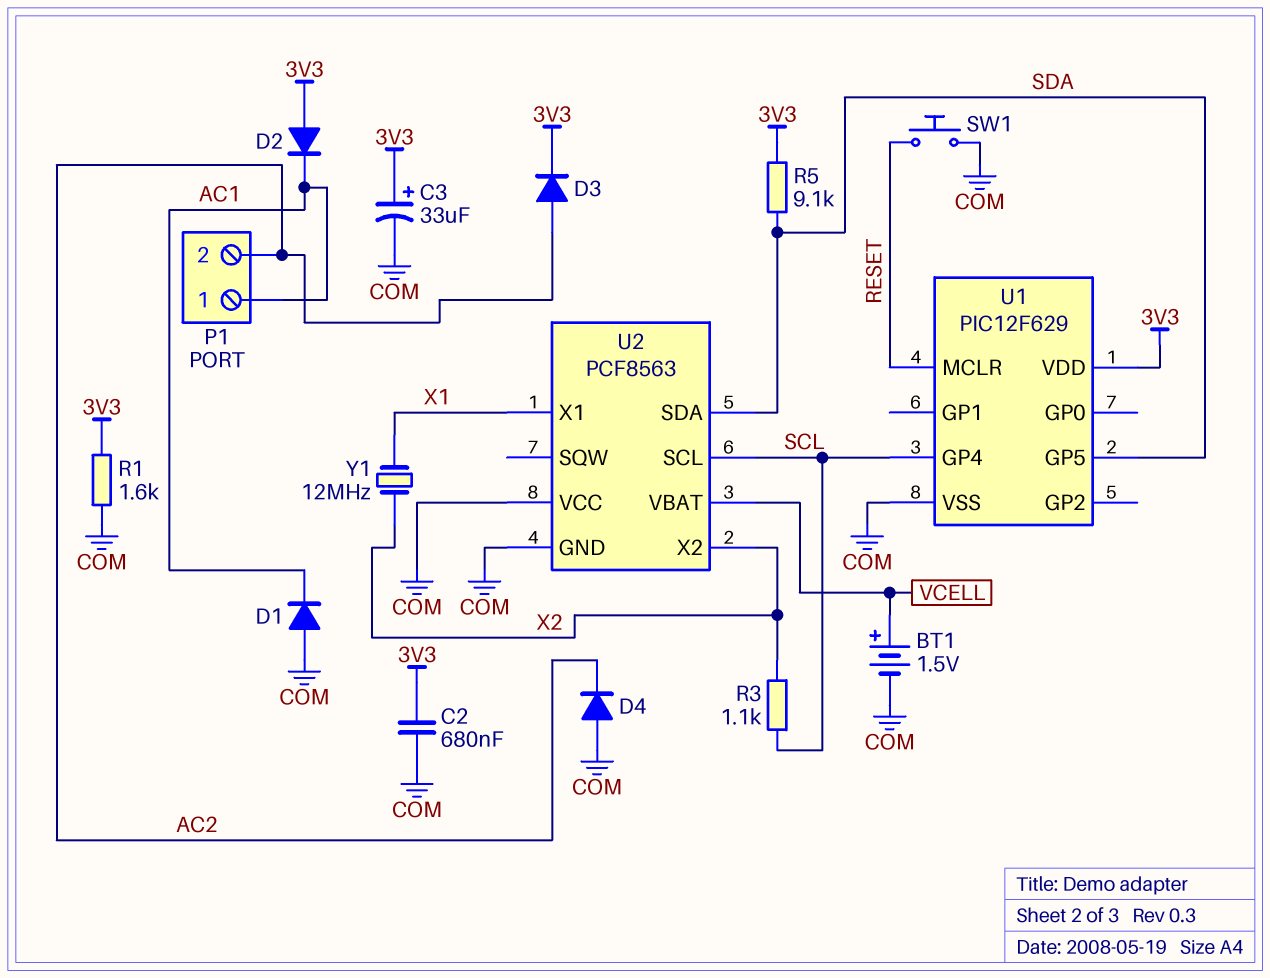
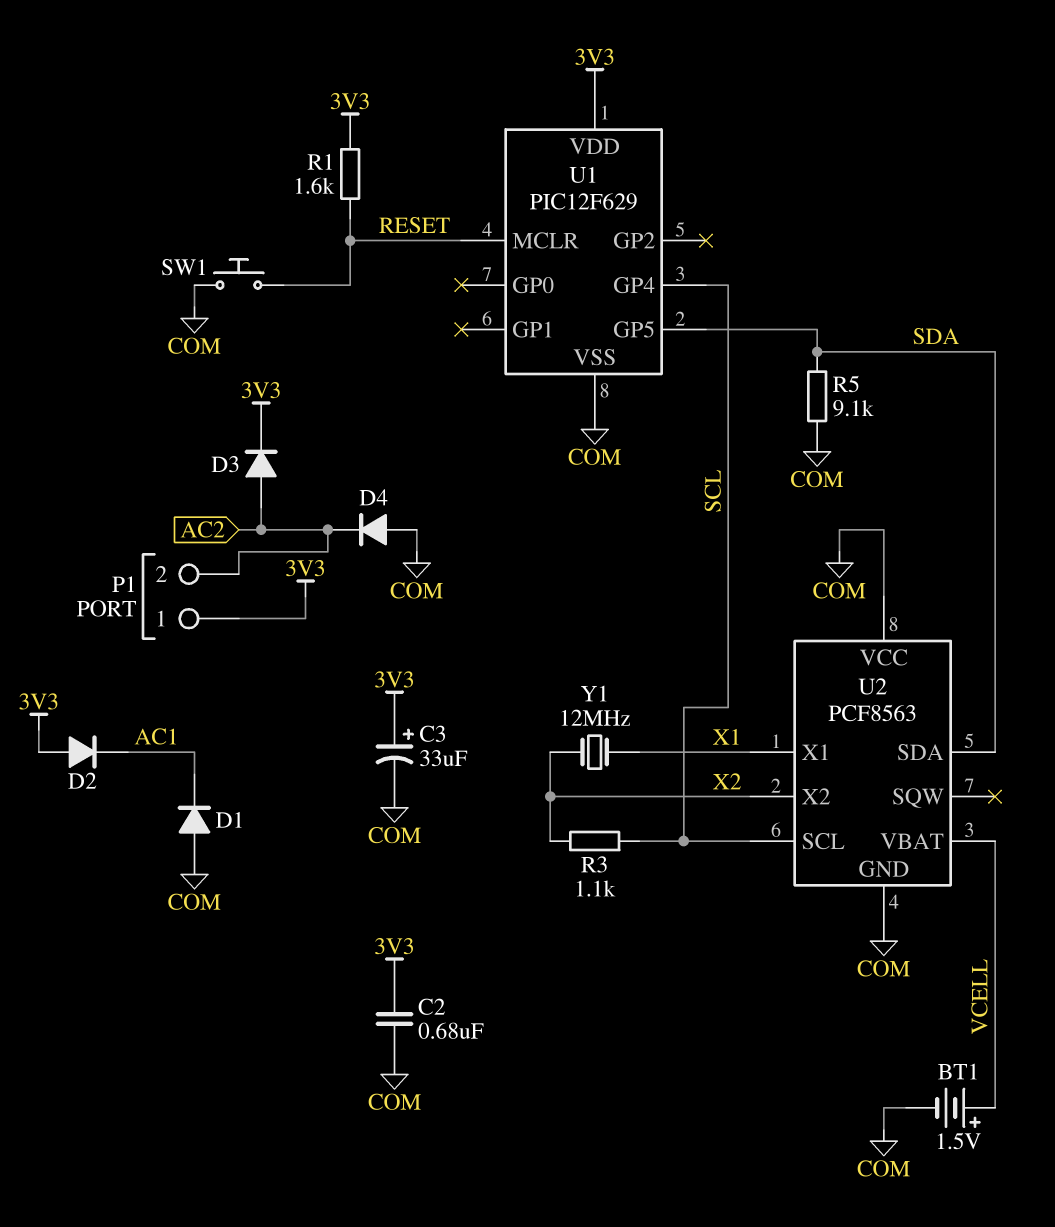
P1 pin 1: AC1 -> 3V3
R1: 1.6k (3V3, COM) -> 1.6k (3V3, RESET)
R5: 9.1k (3V3, SDA) -> 9.1k (COM, SDA)

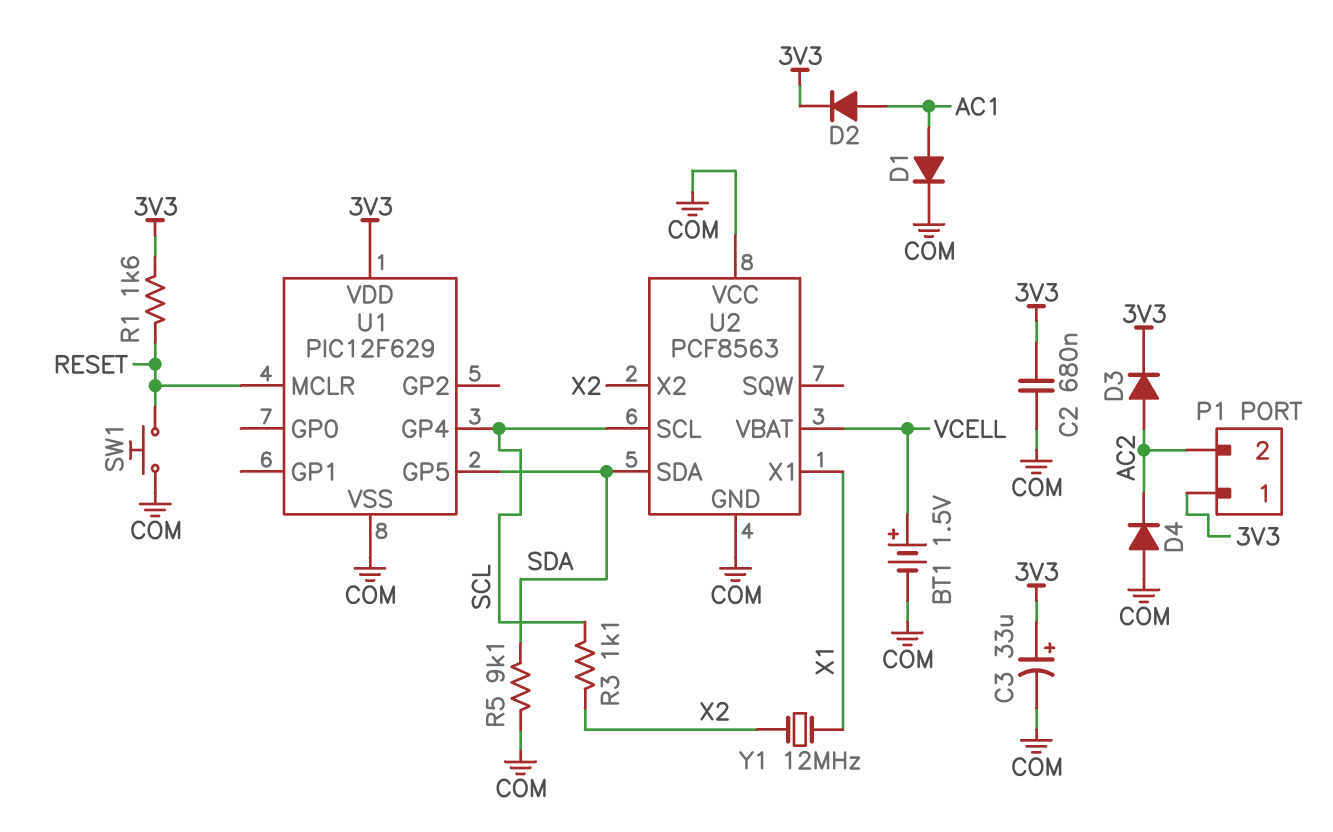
D1: diode (A COM, K AC1) -> diode (A AC1, K COM)
D2: diode (A 3V3, K AC1) -> diode (A AC1, K 3V3)

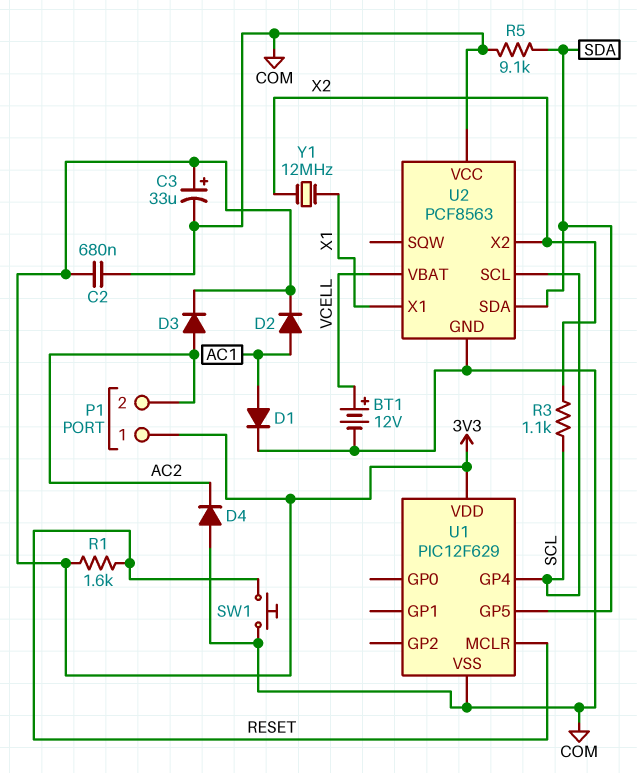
BT1: 1.5V (plus VCELL, minus COM) -> 12V (plus VCELL, minus COM)

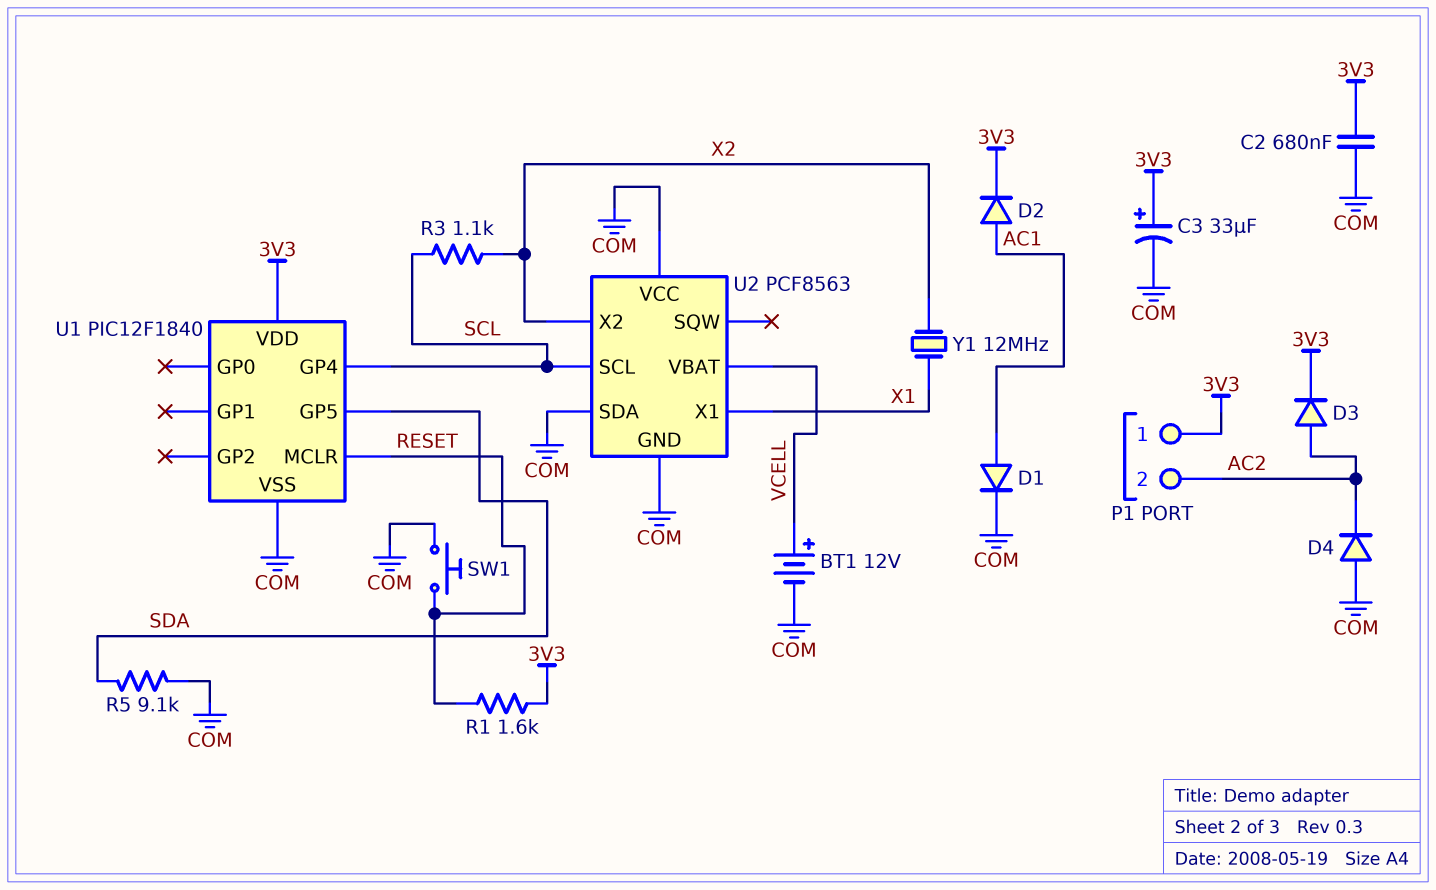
U1: PIC12F629 -> PIC12F1840
U2 pin SDA: SDA -> COM

